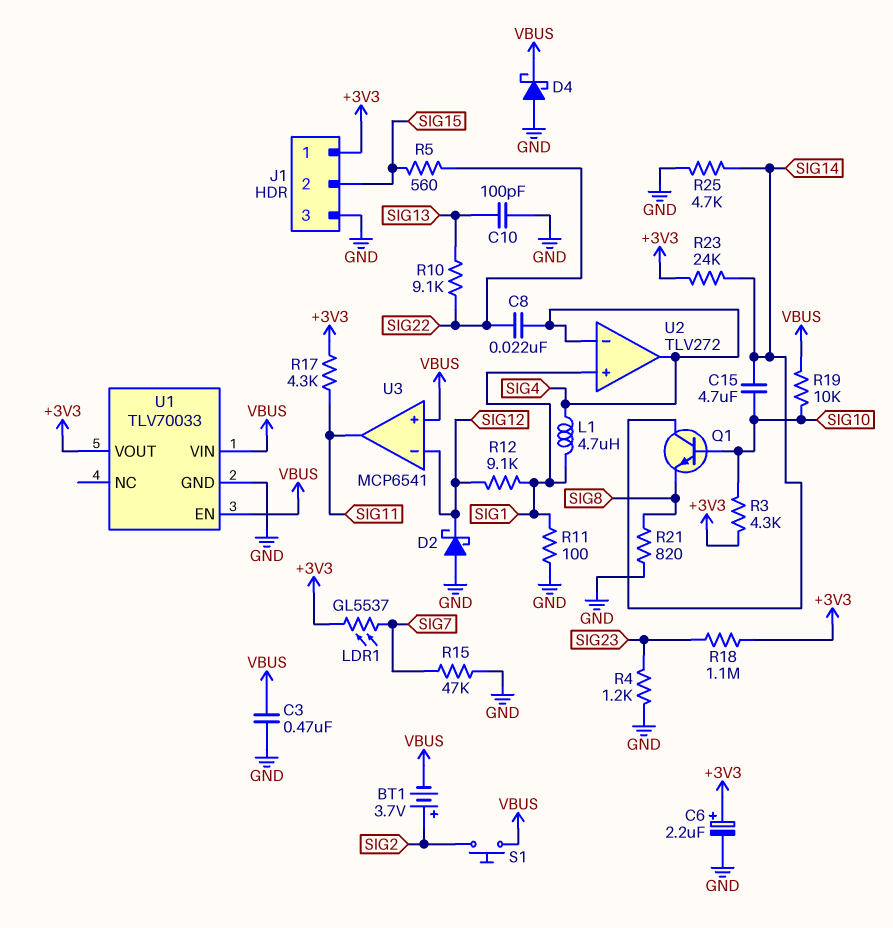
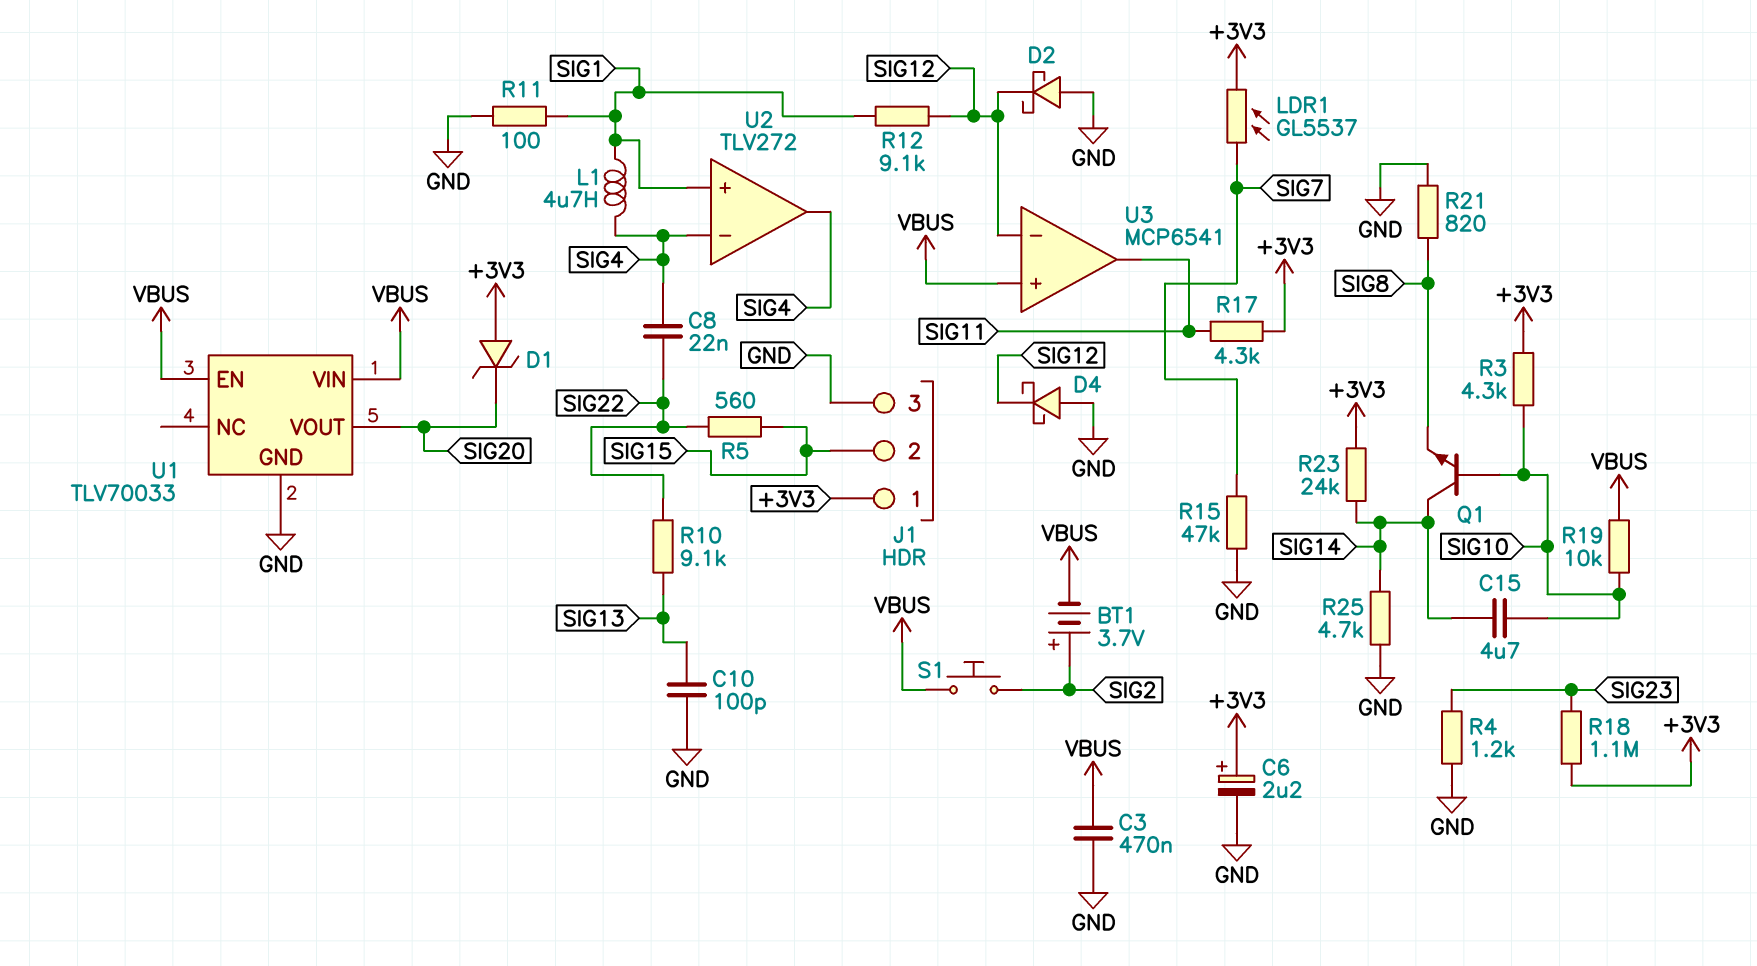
D1: none -> zener (A +3V3, K SIG20)
D4: schottky (A GND, K VBUS) -> schottky (A GND, K SIG12)
U1 pin VOUT: +3V3 -> SIG20

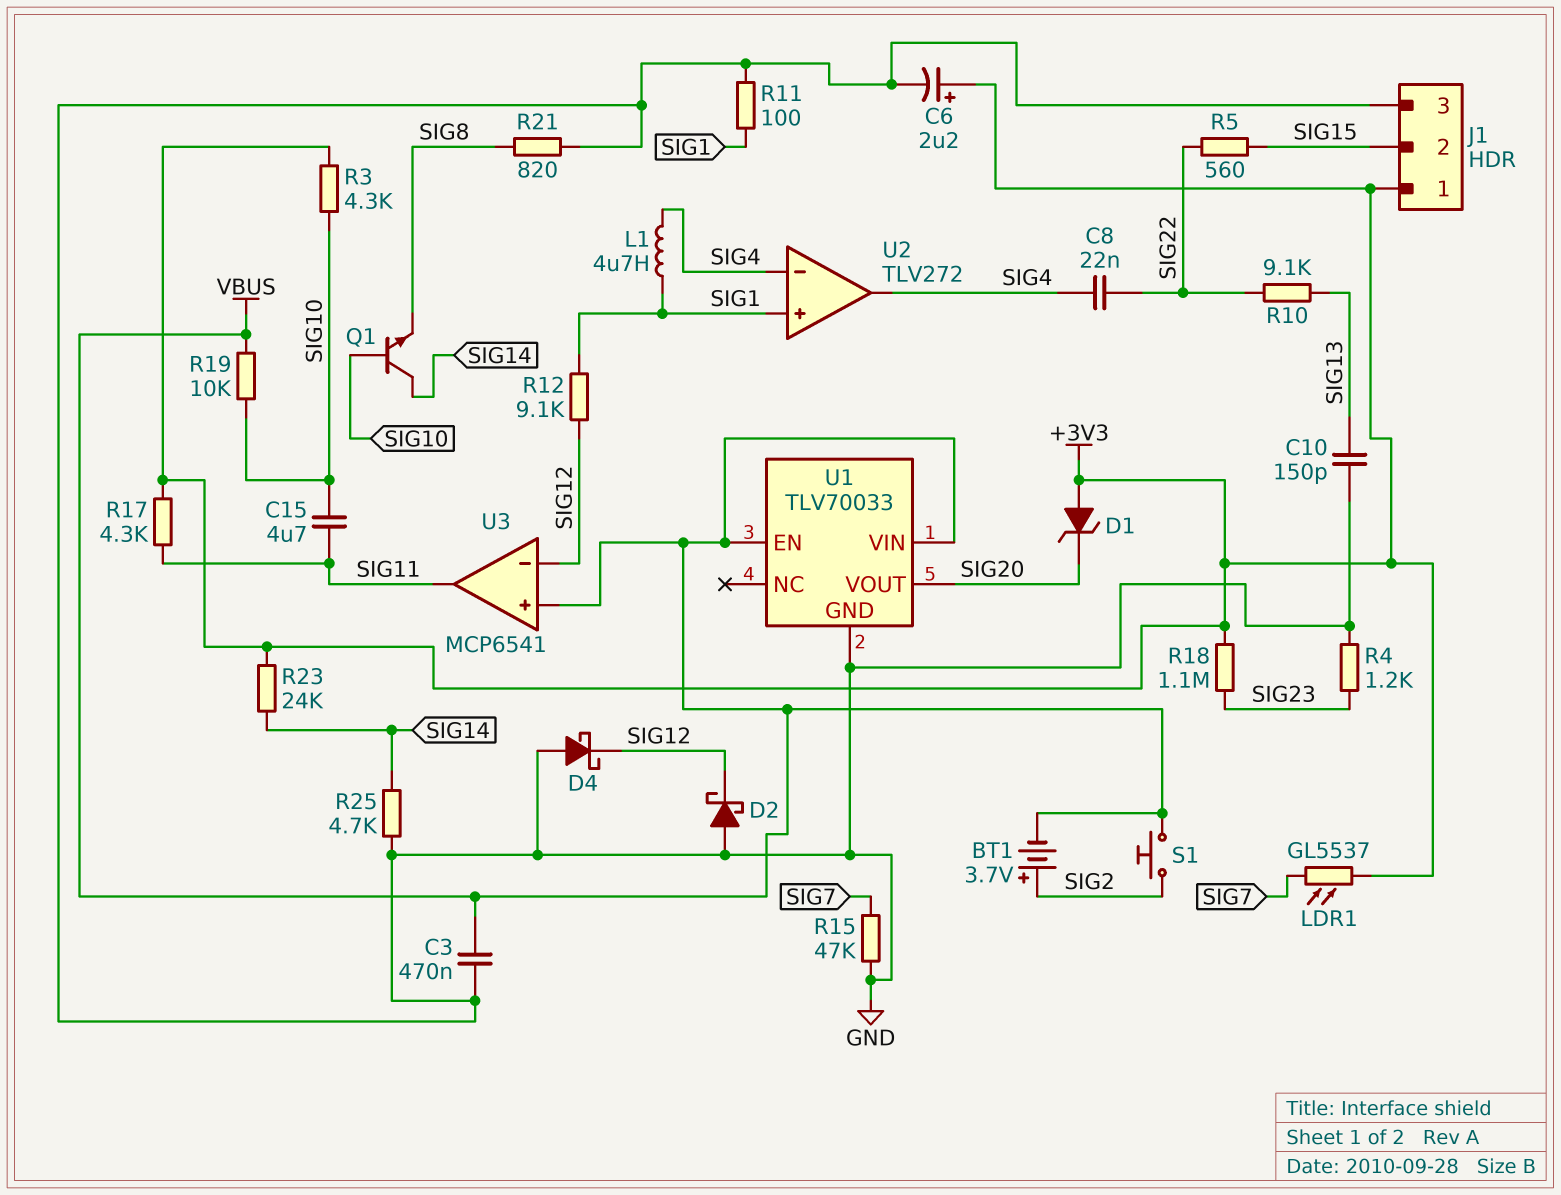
C10: 100pF (GND, SIG13) -> 150pF (GND, SIG13)
C15: 4.7uF (SIG10, SIG14) -> 4.7uF (SIG10, SIG11)

